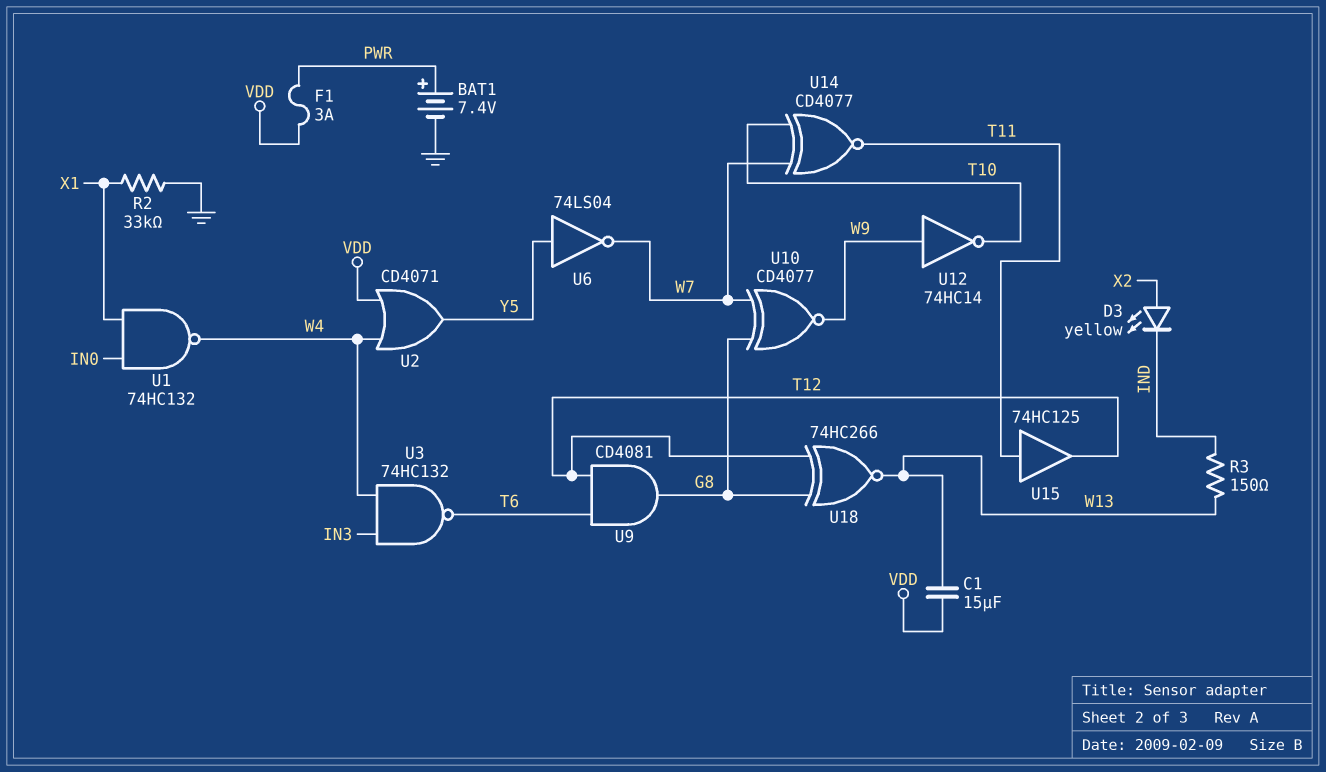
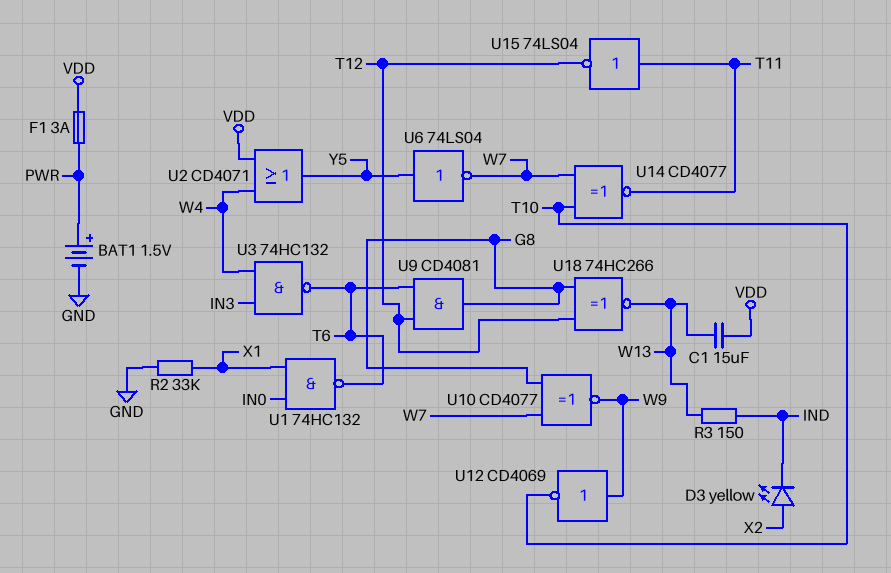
BAT1: 7.4V (plus PWR, minus GND) -> 1.5V (plus PWR, minus GND)
U1: NAND 74HC132 (in IN0, in X1, out W4) -> NAND 74HC132 (in IN0, in X1, out T6)
U12: NOT 74HC14 (in W9, out T10) -> NOT CD4069 (in W9, out T10)
U15: buffer 74HC125 (in T11, out T12) -> NOT 74LS04 (in T11, out T12)

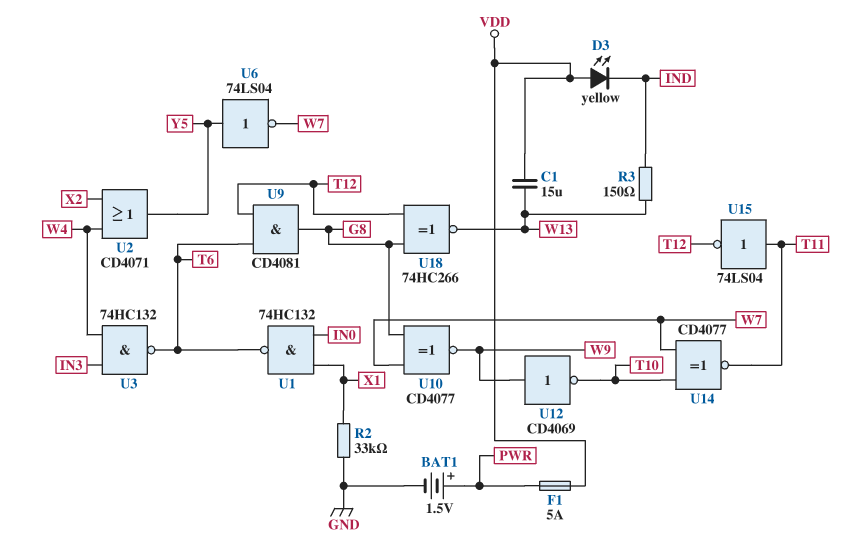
D3: LED yellow (A X2, K IND) -> LED yellow (A VDD, K IND)
F1: 3A (PWR, VDD) -> 5A (PWR, VDD)
U2: OR CD4071 (in VDD, in W4, out Y5) -> OR CD4071 (in W4, in X2, out Y5)

